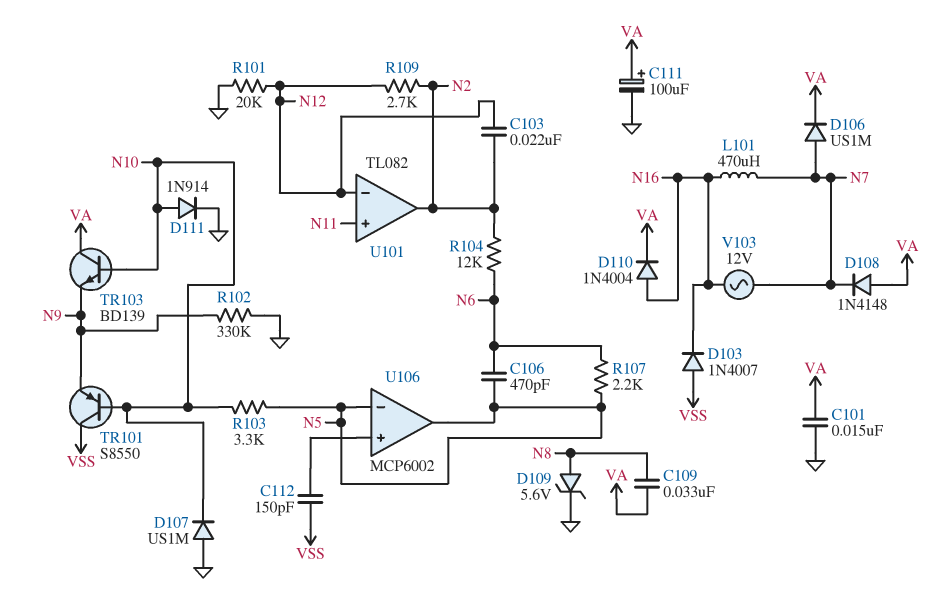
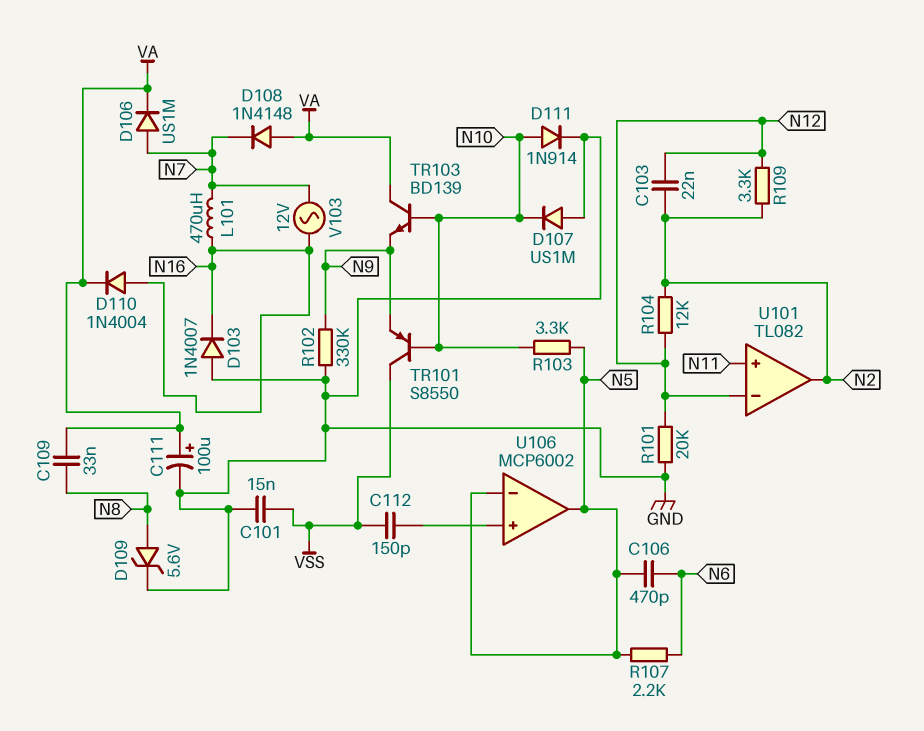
C101: 15nF (GND, VA) -> 15nF (GND, VSS)
D103: diode 1N4007 (A VSS, K N16) -> diode 1N4007 (A GND, K N16)
R104: 12k (N2, N6) -> 12k (N2, N12)
R109: 2.7k (N2, N12) -> 3.3k (N2, N12)

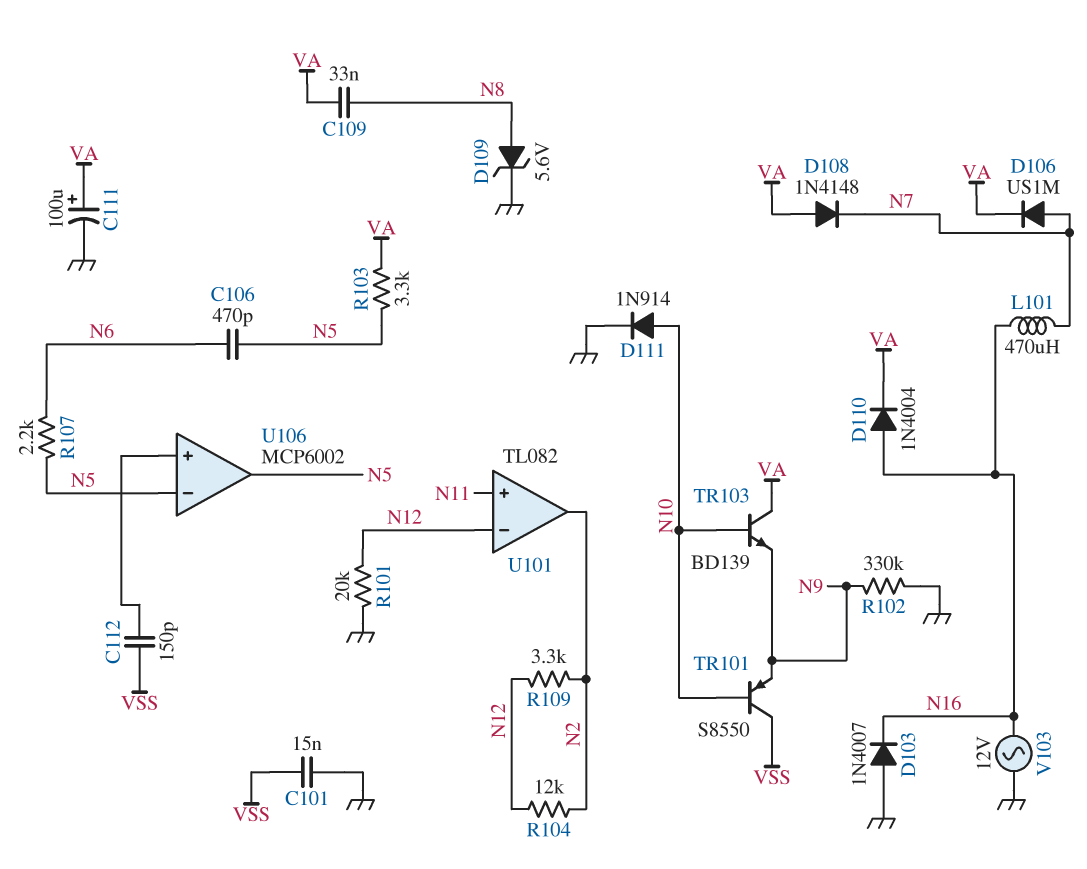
C103: 22nF (N2, N12) -> none
D107: diode US1M (A GND, K N10) -> none
R103: 3.3k (N5, N10) -> 3.3k (N5, VA)
V103: AC 12V (N7, N16) -> AC 12V (GND, N16)

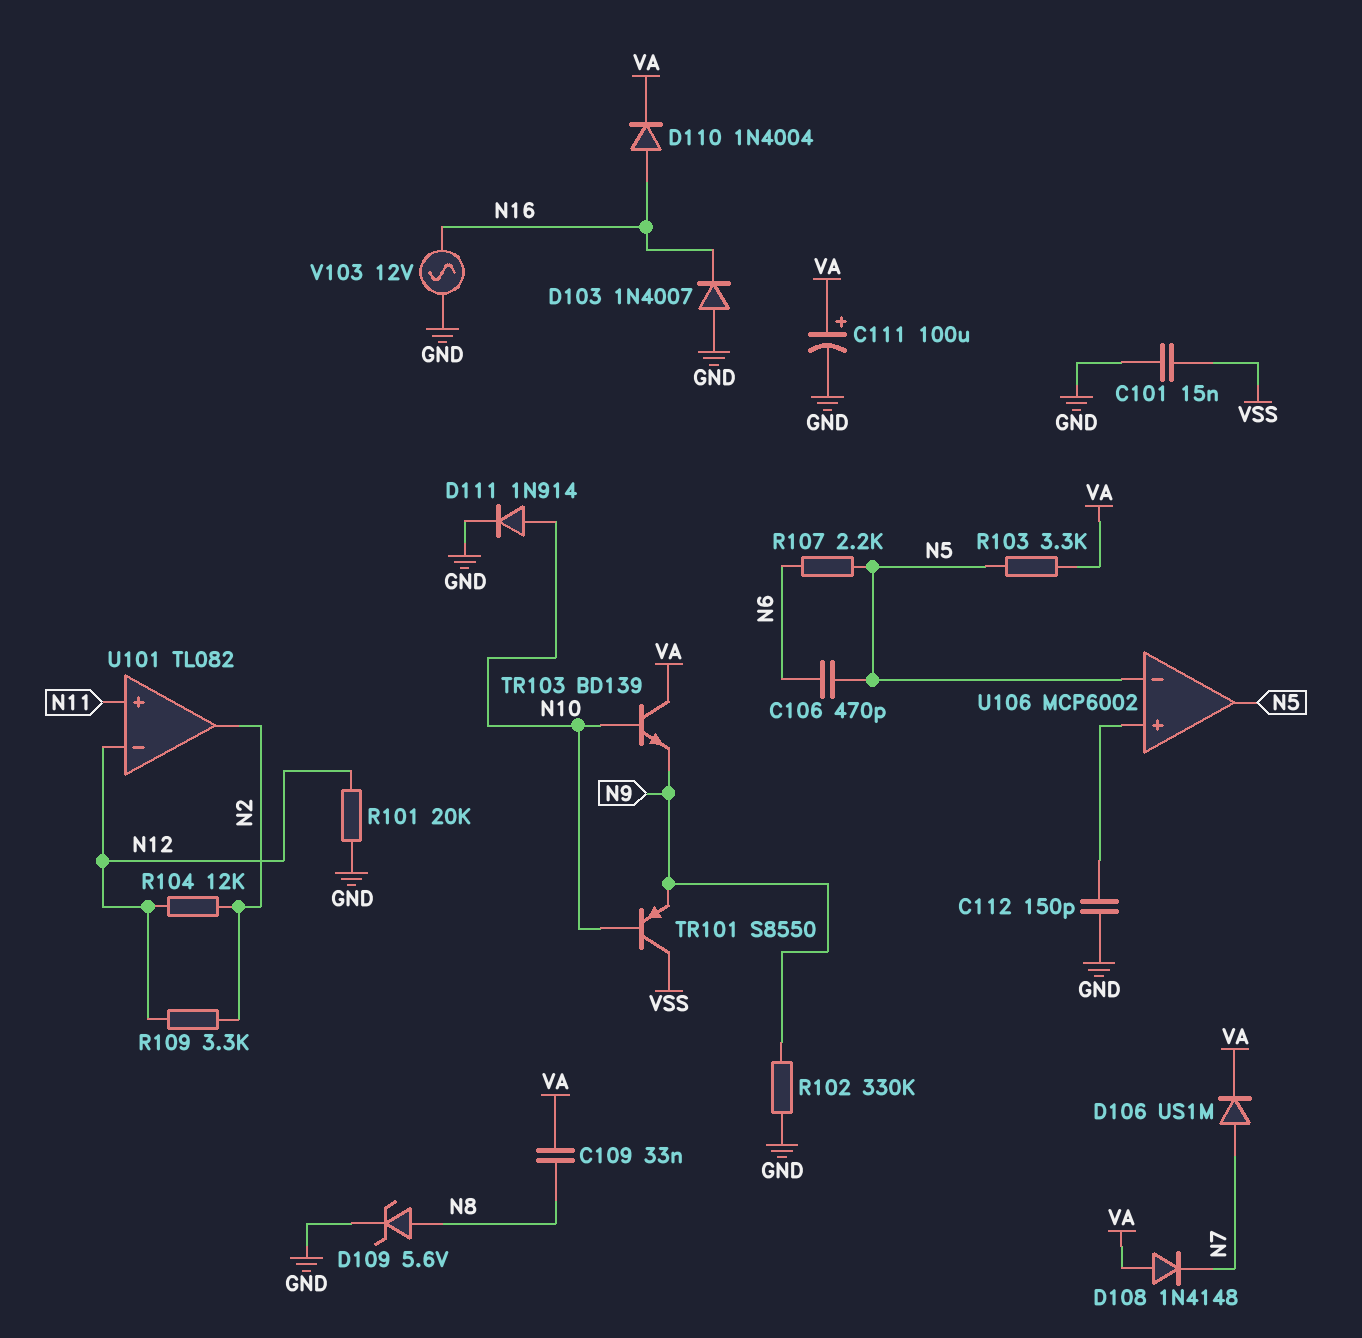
C112: 150pF (U106/in+, VSS) -> 150pF (GND, U106/in+)
L101: 470uH (N7, N16) -> none

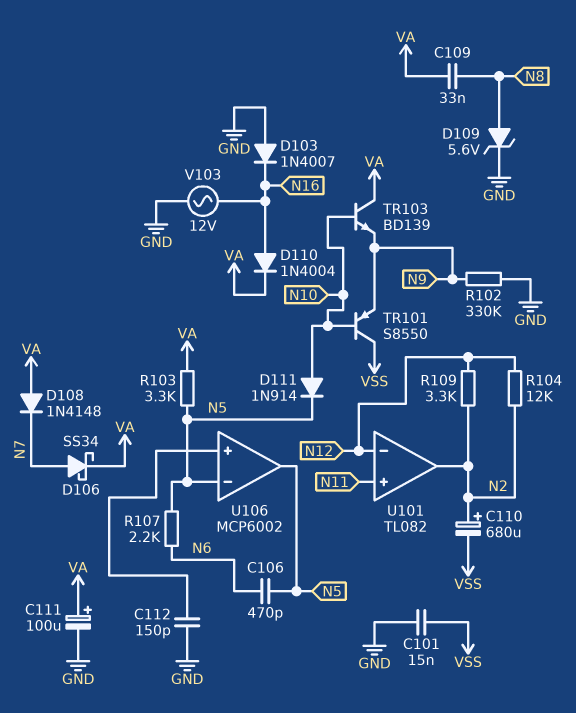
C110: none -> 680uF (plus N2, minus VSS)
D106: diode US1M (A N7, K VA) -> schottky SS34 (A N7, K VA)
D111: diode 1N914 (A N10, K GND) -> diode 1N914 (A N10, K N5)
R101: 20k (GND, N12) -> none

